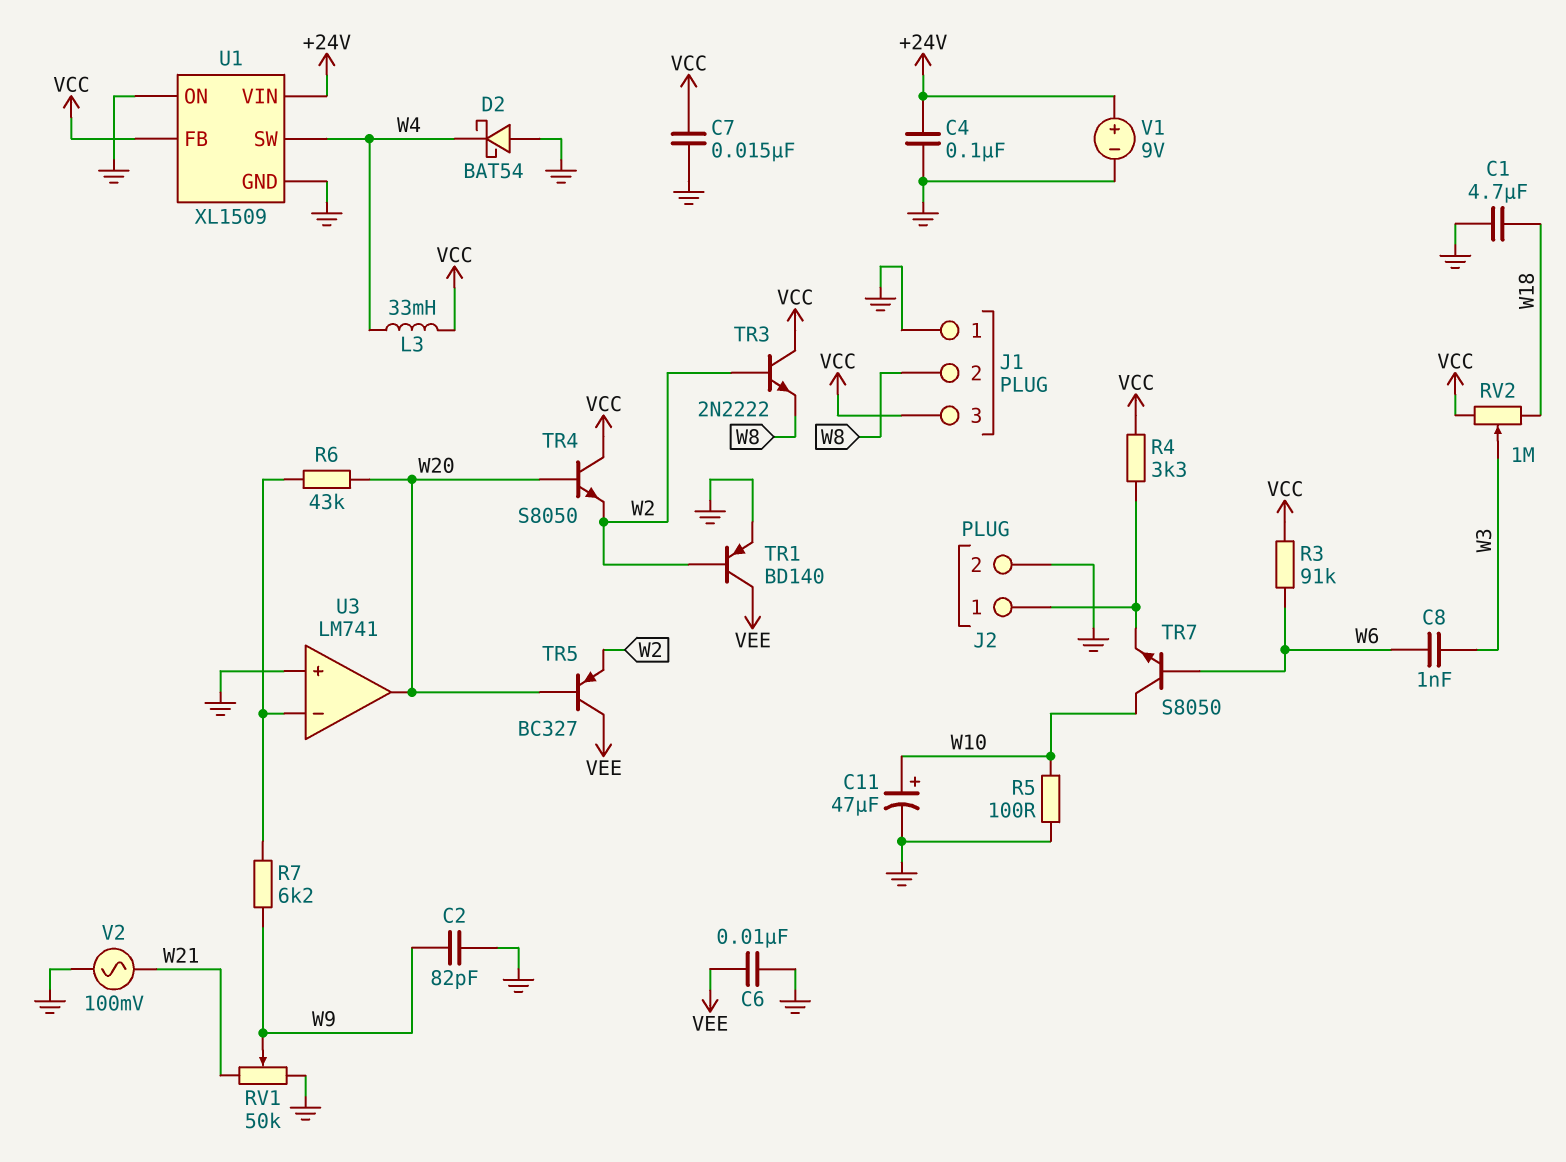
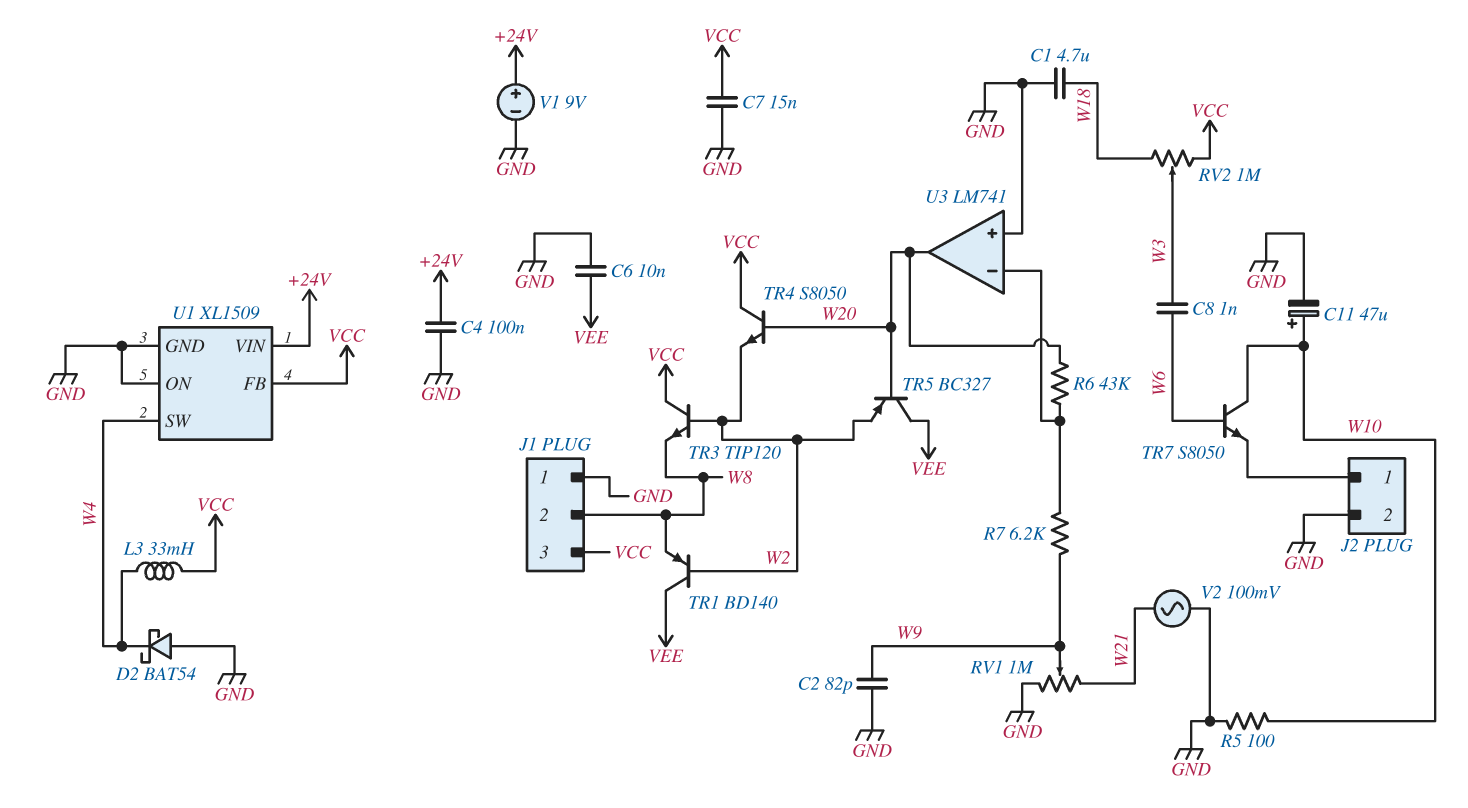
R3: 91k (VCC, W6) -> none
R4: 3.3k (J2/1, VCC) -> none
RV1: 50k (GND, W21, wiper W9) -> 1M (GND, W21, wiper W9)
TR1: PNP BD140 (B W2, C VEE, E GND) -> PNP BD140 (B W2, C VEE, E W8)
TR3: NPN 2N2222 (B W2, C VCC, E W8) -> NPN TIP120 (B W2, C VCC, E W8)

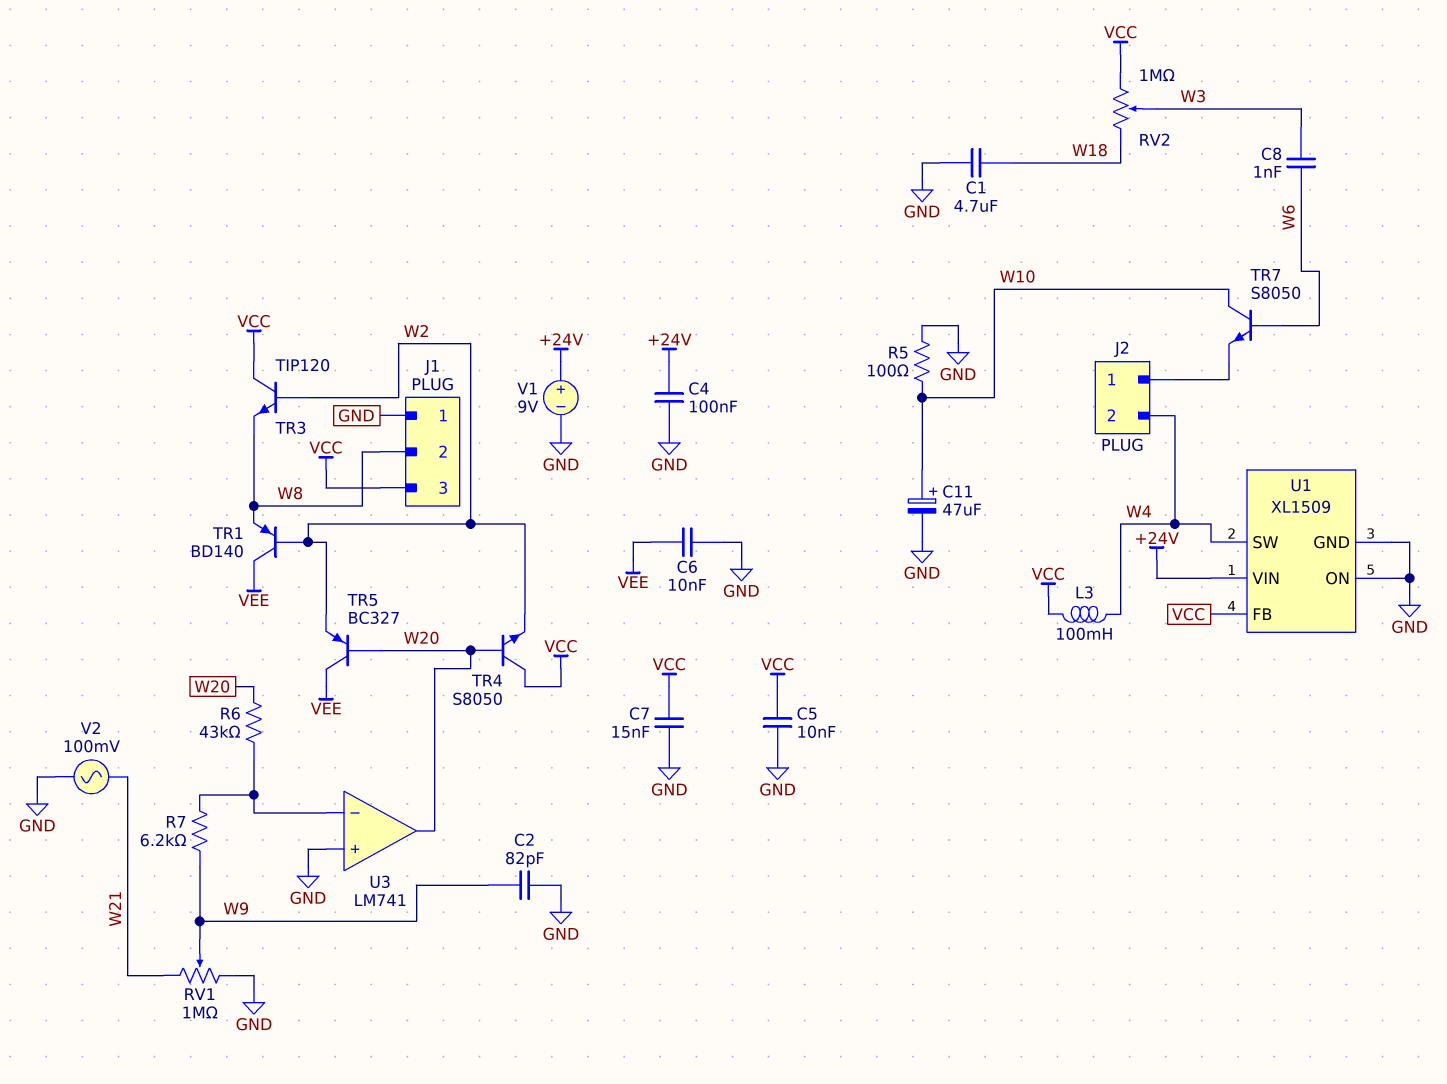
C5: none -> 10nF (GND, VCC)
D2: schottky BAT54 (A GND, K W4) -> none
J2 pin 2: GND -> W4
L3: 33mH (VCC, W4) -> 100mH (VCC, W4)

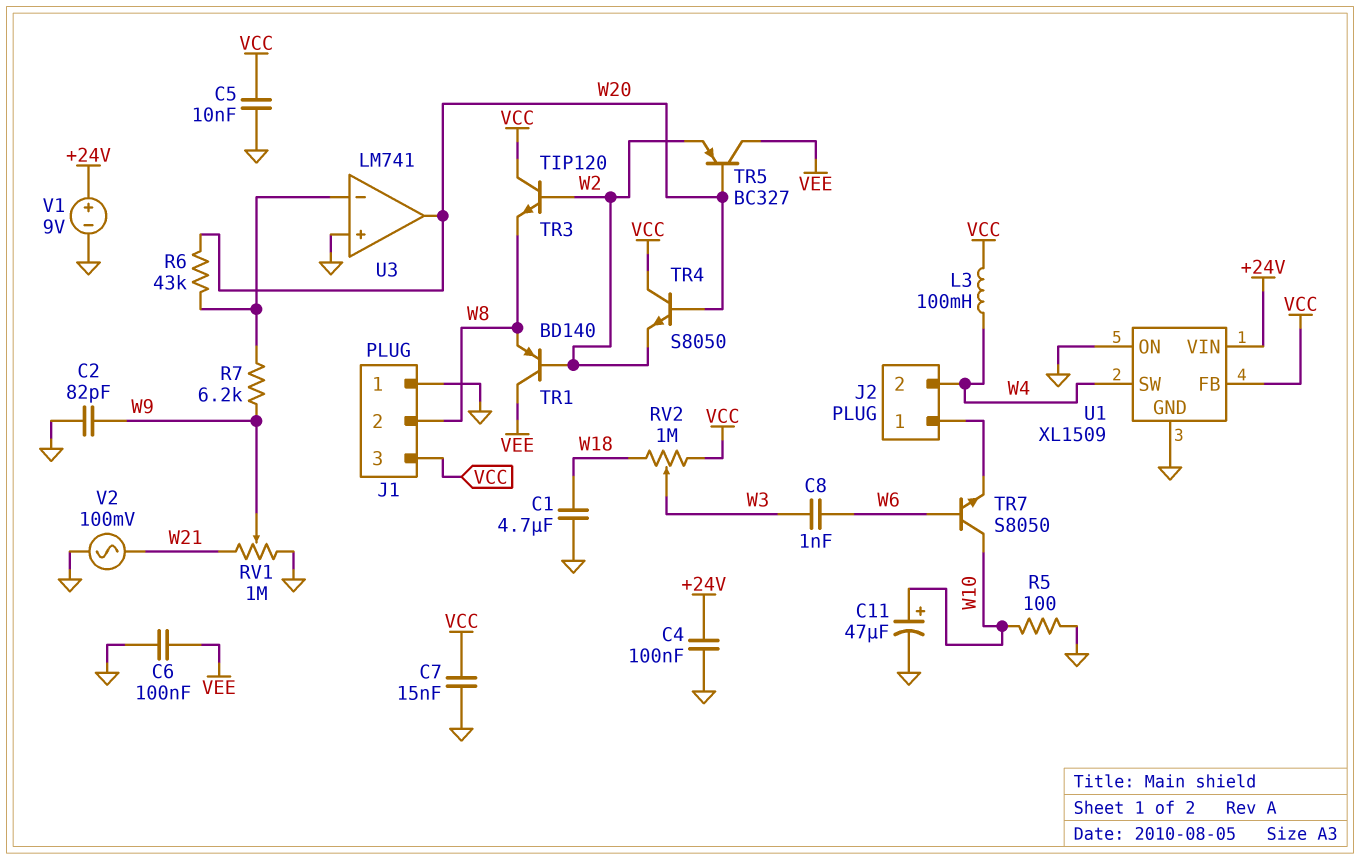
C6: 10nF (GND, VEE) -> 100nF (GND, VEE)

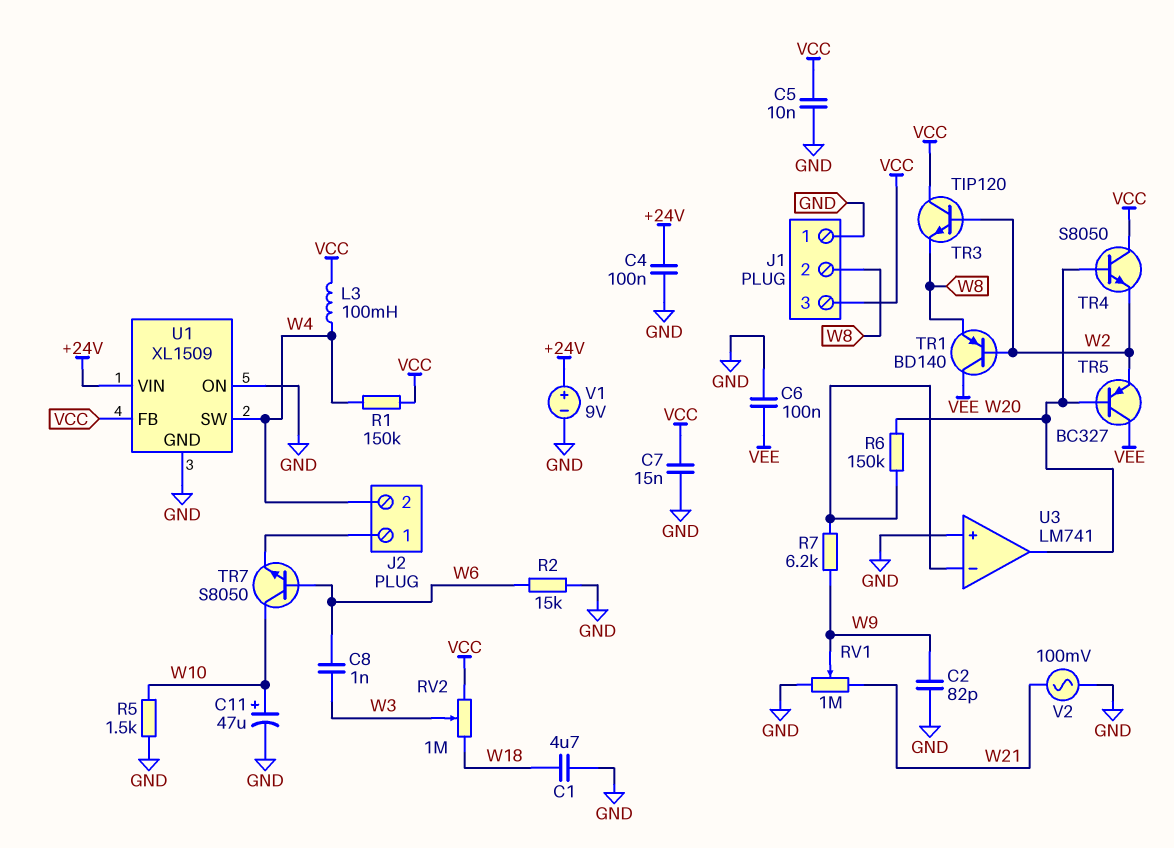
R1: none -> 150k (VCC, W4)
R2: none -> 15k (GND, W6)
R5: 100 (GND, W10) -> 1.5k (GND, W10)
R6: 43k (U3/in-, W20) -> 150k (U3/in-, W20)

